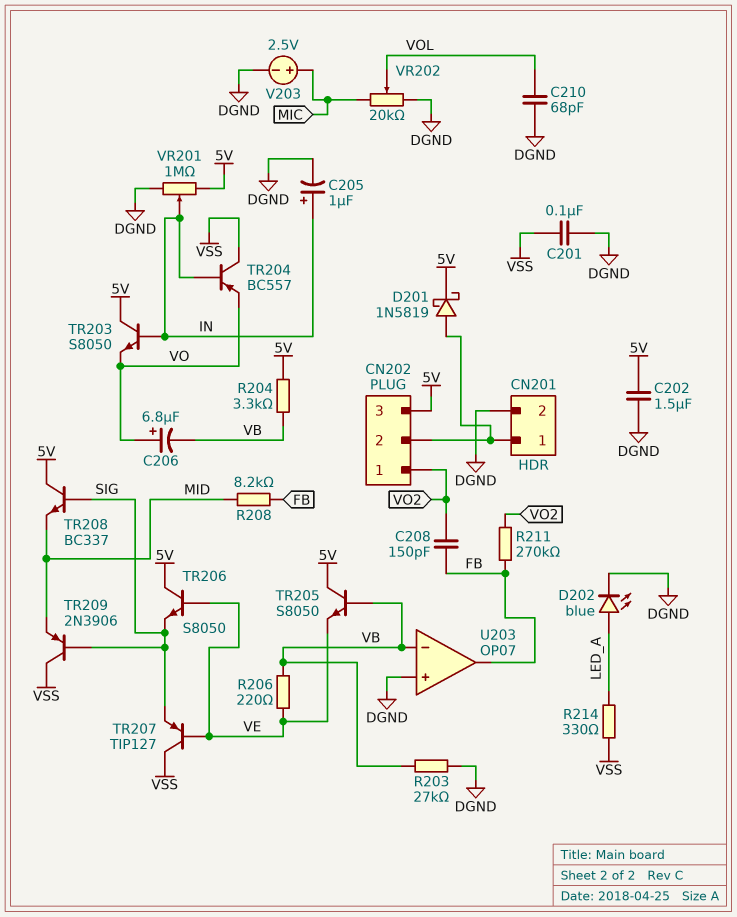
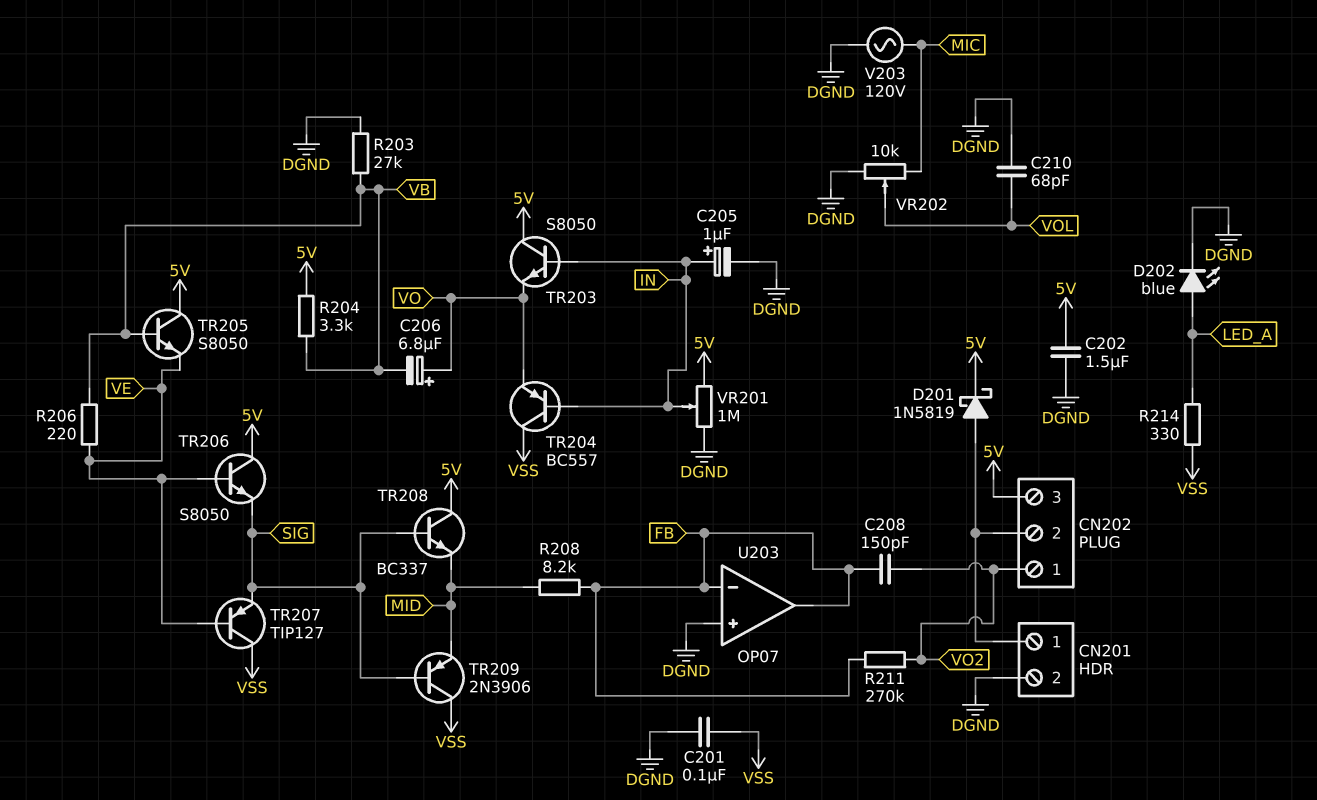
U203 pin in-: VB -> FB
V203: 2.5V (plus MIC, minus DGND) -> AC 120V (DGND, MIC)
VR202: 20k (DGND, MIC, wiper VOL) -> 10k (DGND, MIC, wiper VOL)

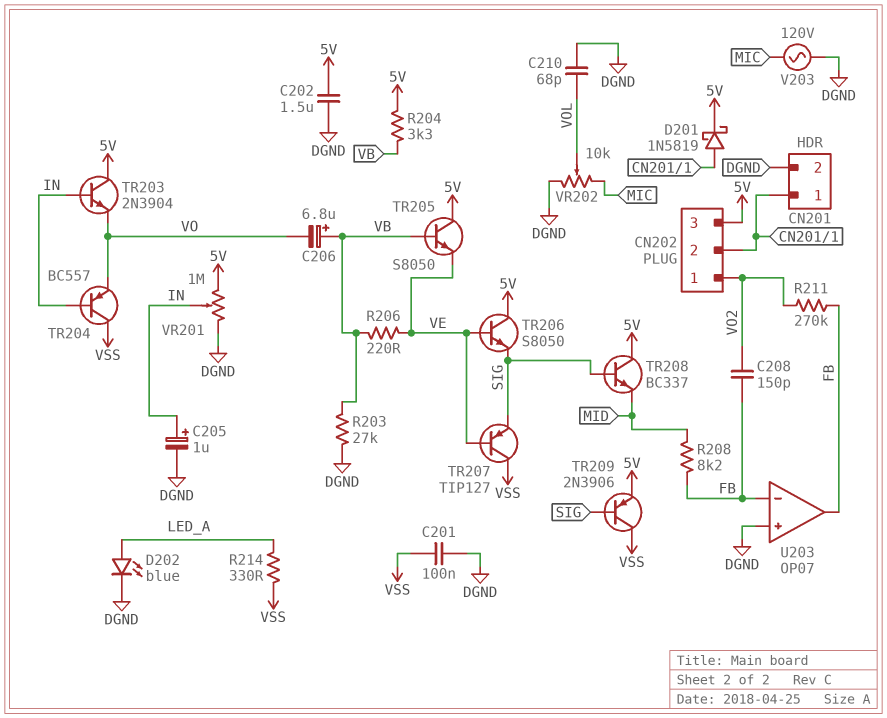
C206: 6.8uF (plus VO, minus VB) -> 6.8uF (plus VB, minus VO)
TR203: NPN S8050 (B IN, C 5V, E VO) -> NPN 2N3904 (B IN, C 5V, E VO)
TR209: PNP 2N3906 (B SIG, C VSS, E MID) -> PNP 2N3906 (B SIG, C VSS, E 5V)

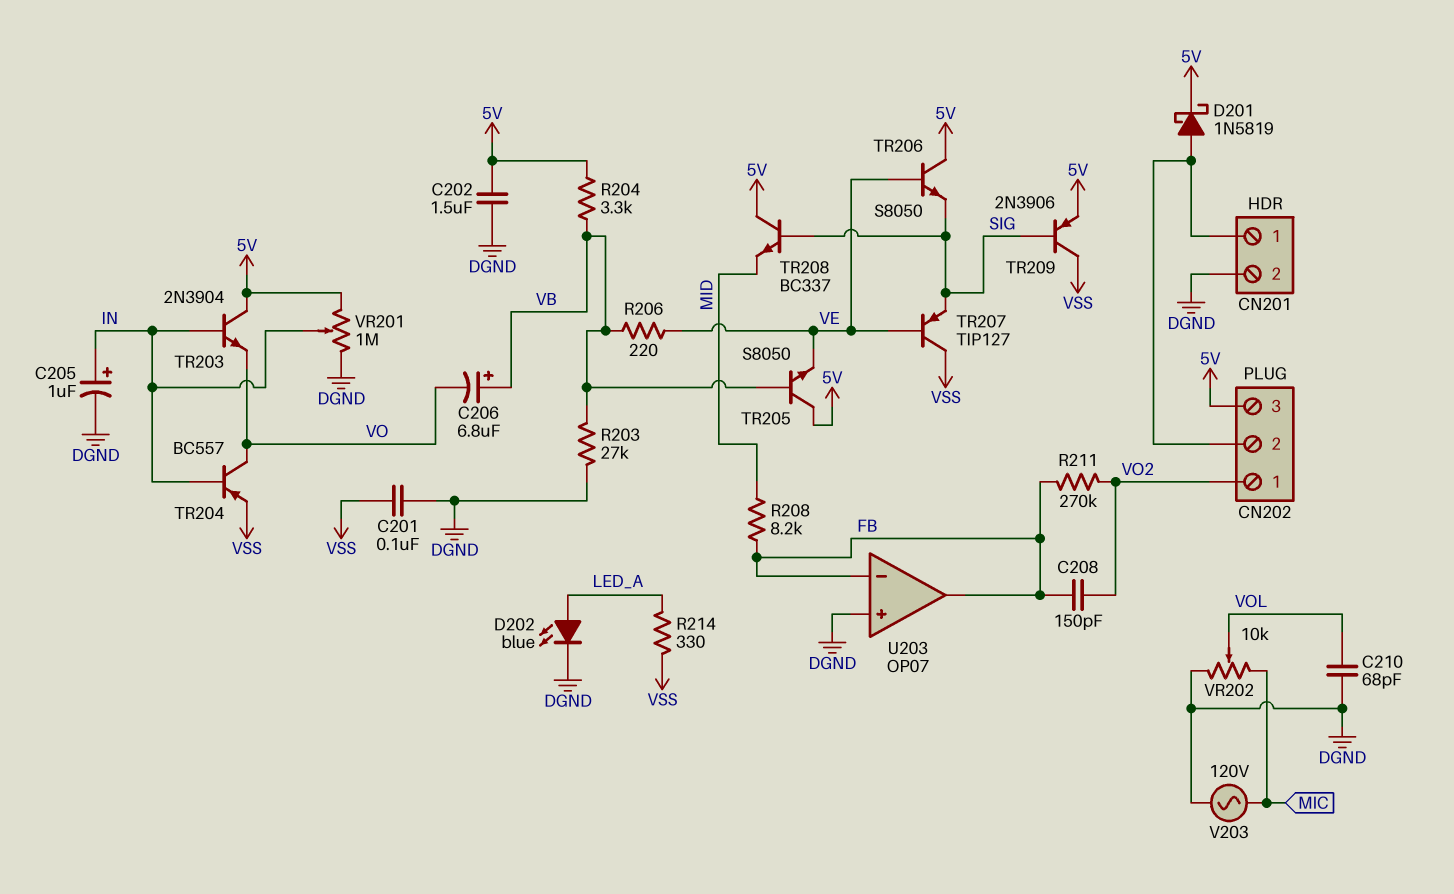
TR204: PNP BC557 (B IN, C VSS, E VO) -> PNP BC557 (B IN, C VO, E VSS)

